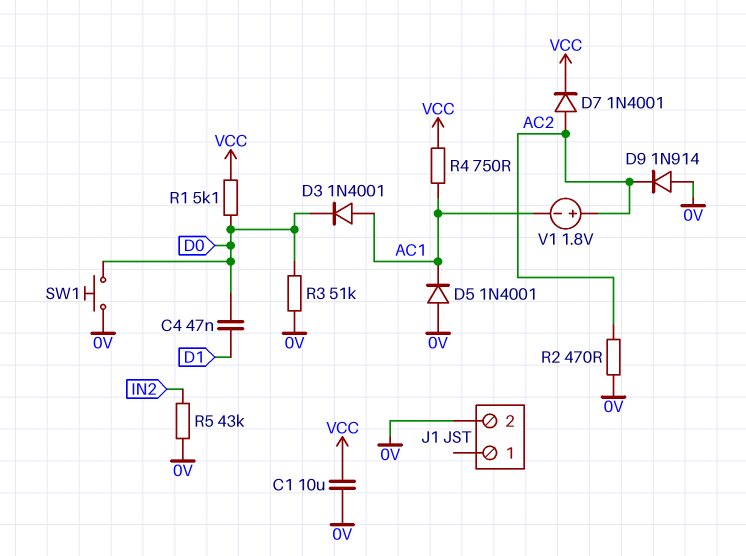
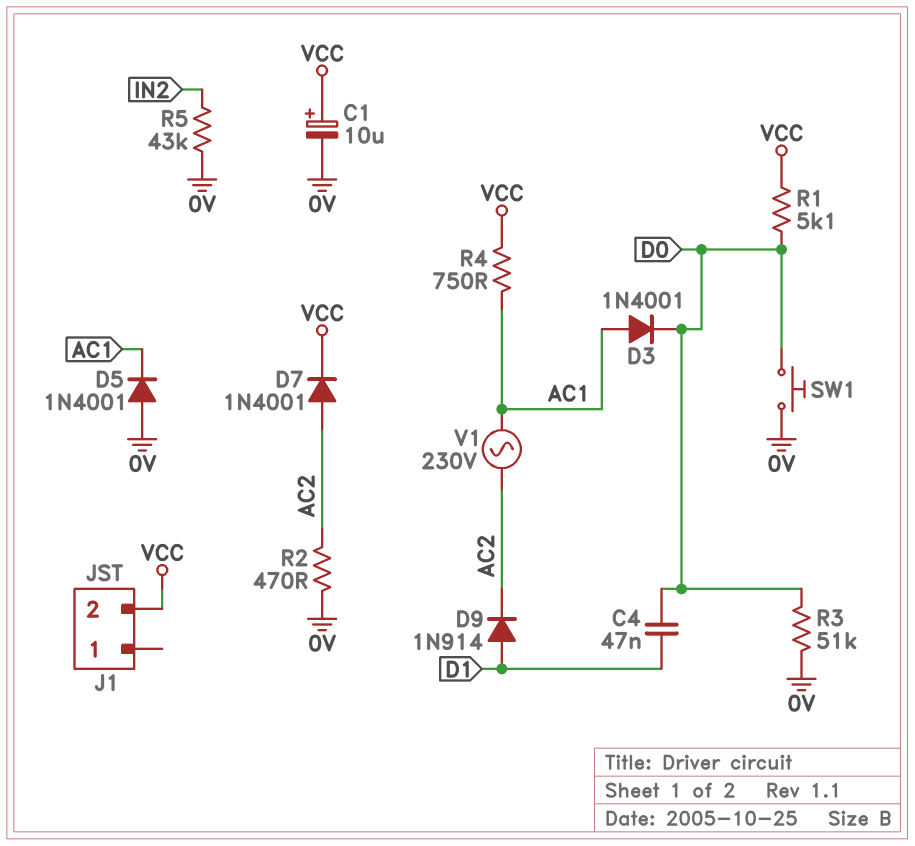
C1: 10uF (0V, VCC) -> 10uF (plus VCC, minus 0V)
D9: diode 1N914 (A 0V, K AC2) -> diode 1N914 (A D1, K AC2)
J1 pin 2: 0V -> VCC
V1: 1.8V (plus AC2, minus AC1) -> AC 230V (AC1, AC2)

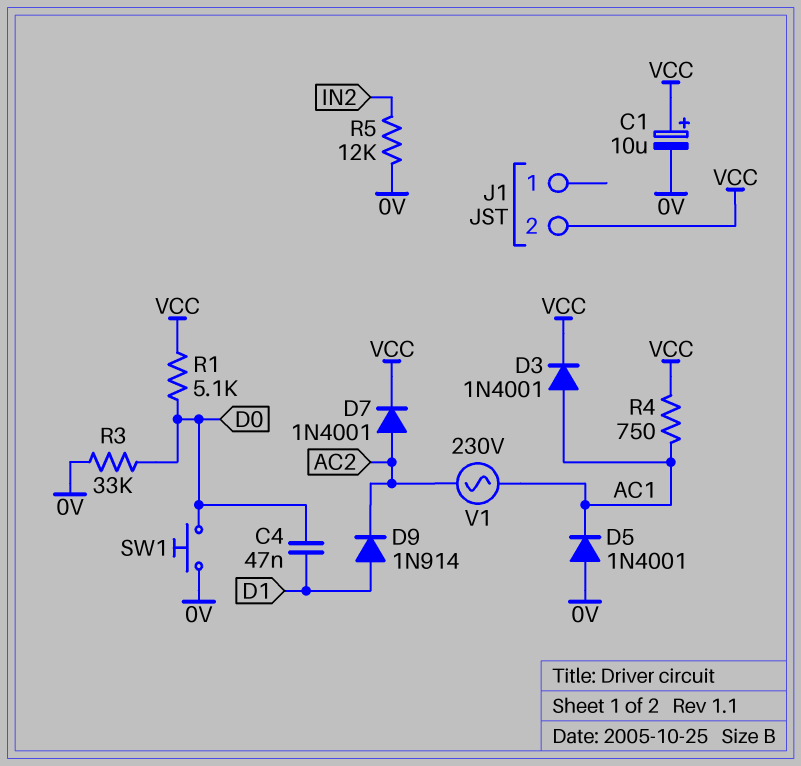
D3: diode 1N4001 (A AC1, K D0) -> diode 1N4001 (A AC1, K VCC)
R2: 470 (0V, AC2) -> none
R3: 51k (0V, D0) -> 33k (0V, D0)
R5: 43k (0V, IN2) -> 12k (0V, IN2)

